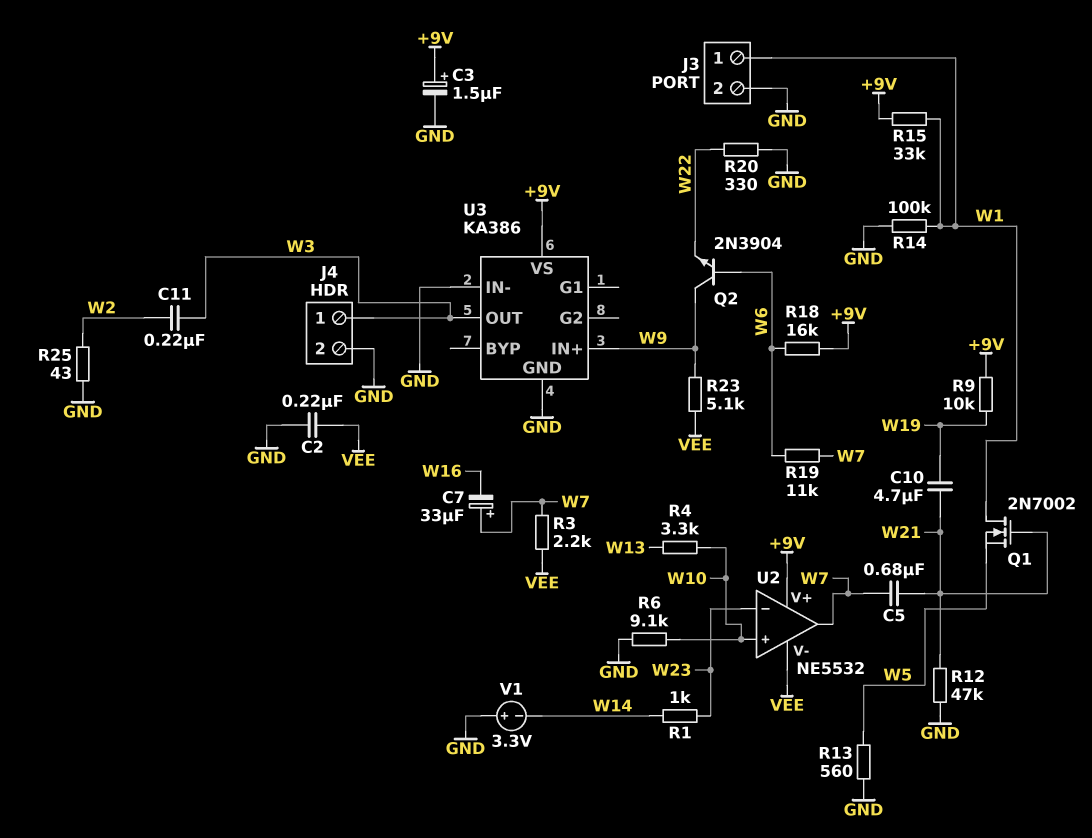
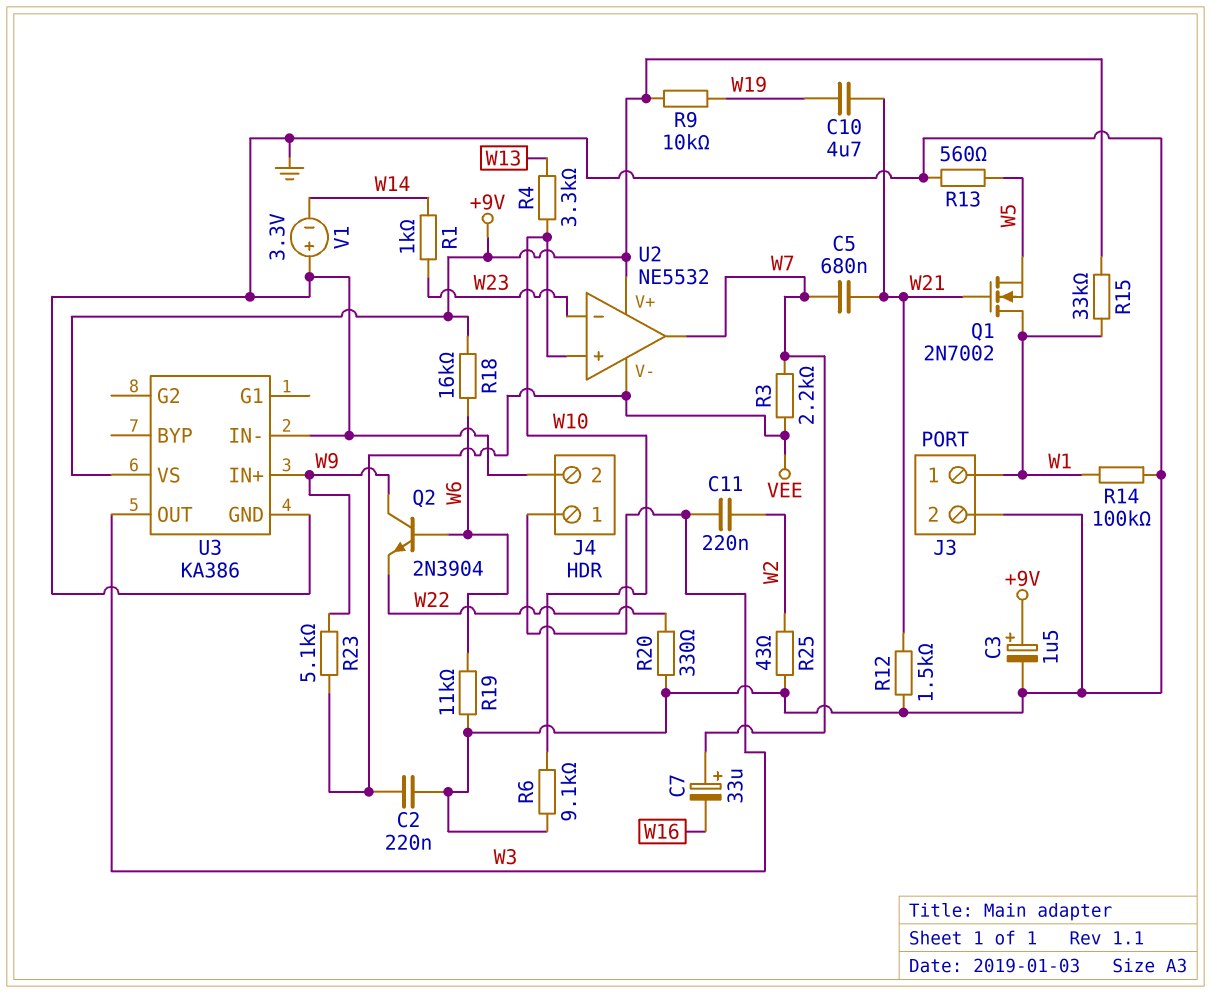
R12: 47k (GND, W21) -> 1.5k (GND, W21)
R19: 11k (W6, W7) -> 11k (GND, W6)

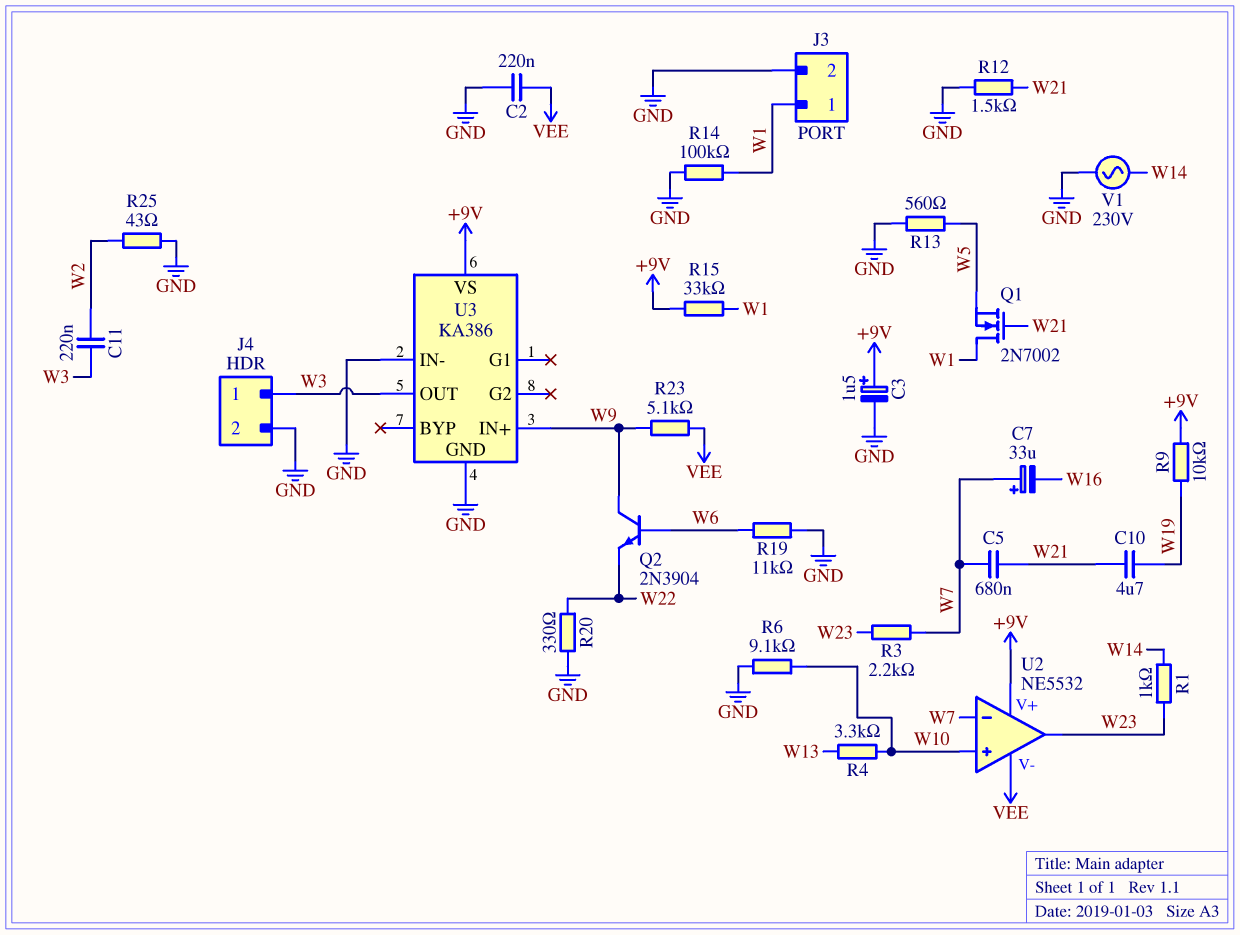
R3: 2.2k (VEE, W7) -> 2.2k (W7, W23)
R18: 16k (+9V, W6) -> none
U2 pin in-: W23 -> W7
U2 pin out: W7 -> W23
V1: 3.3V (plus GND, minus W14) -> AC 230V (GND, W14)

